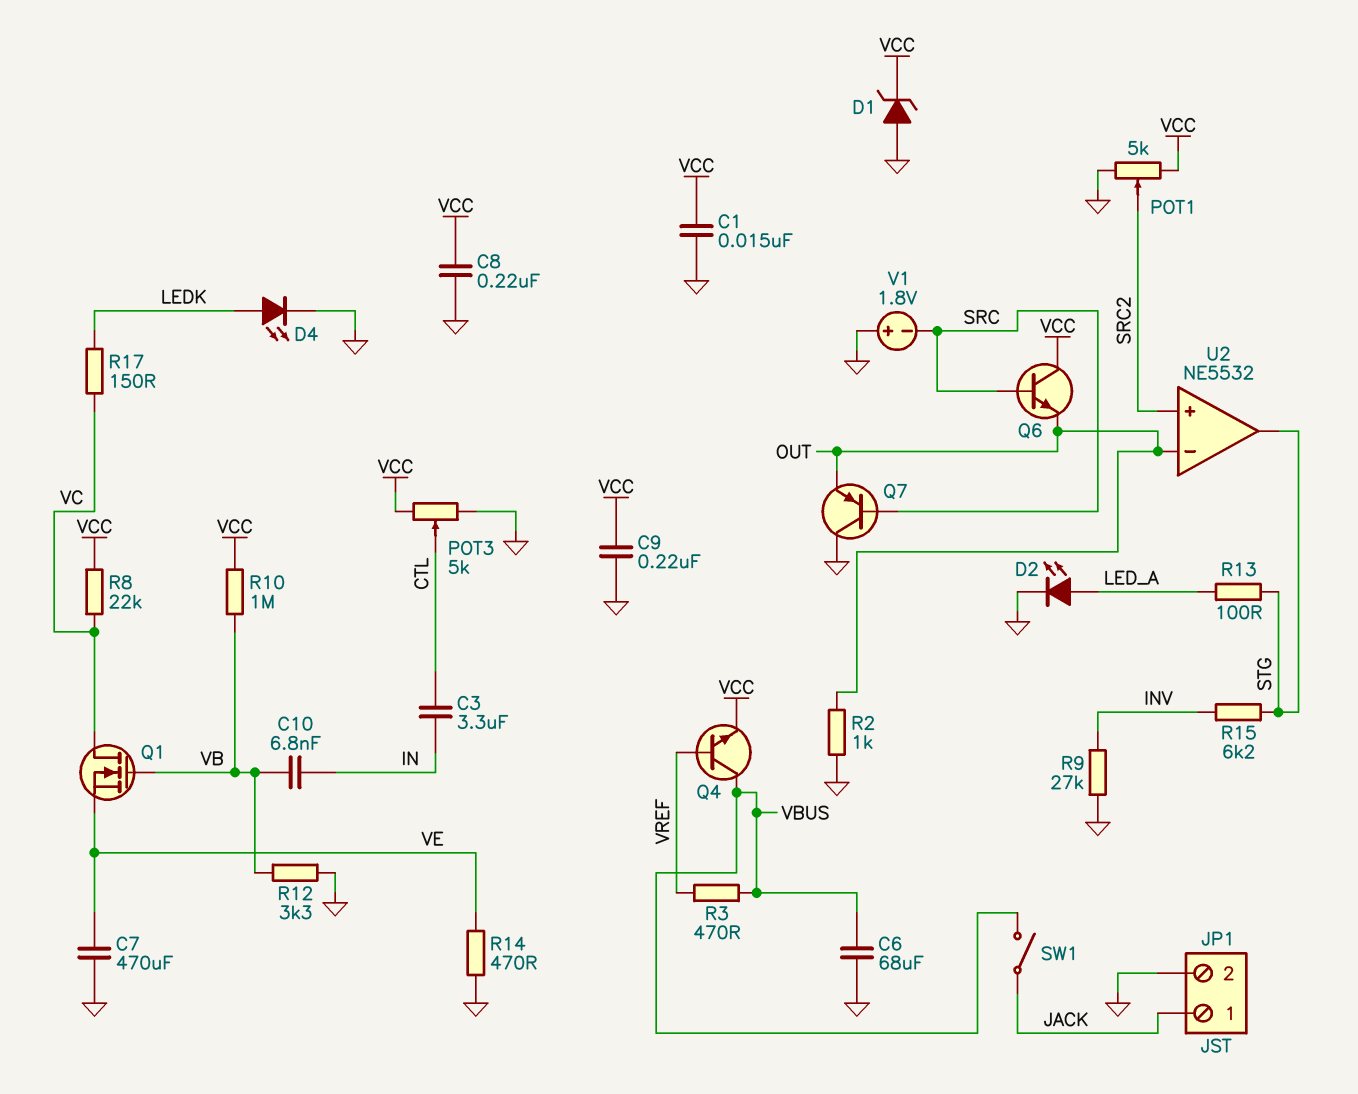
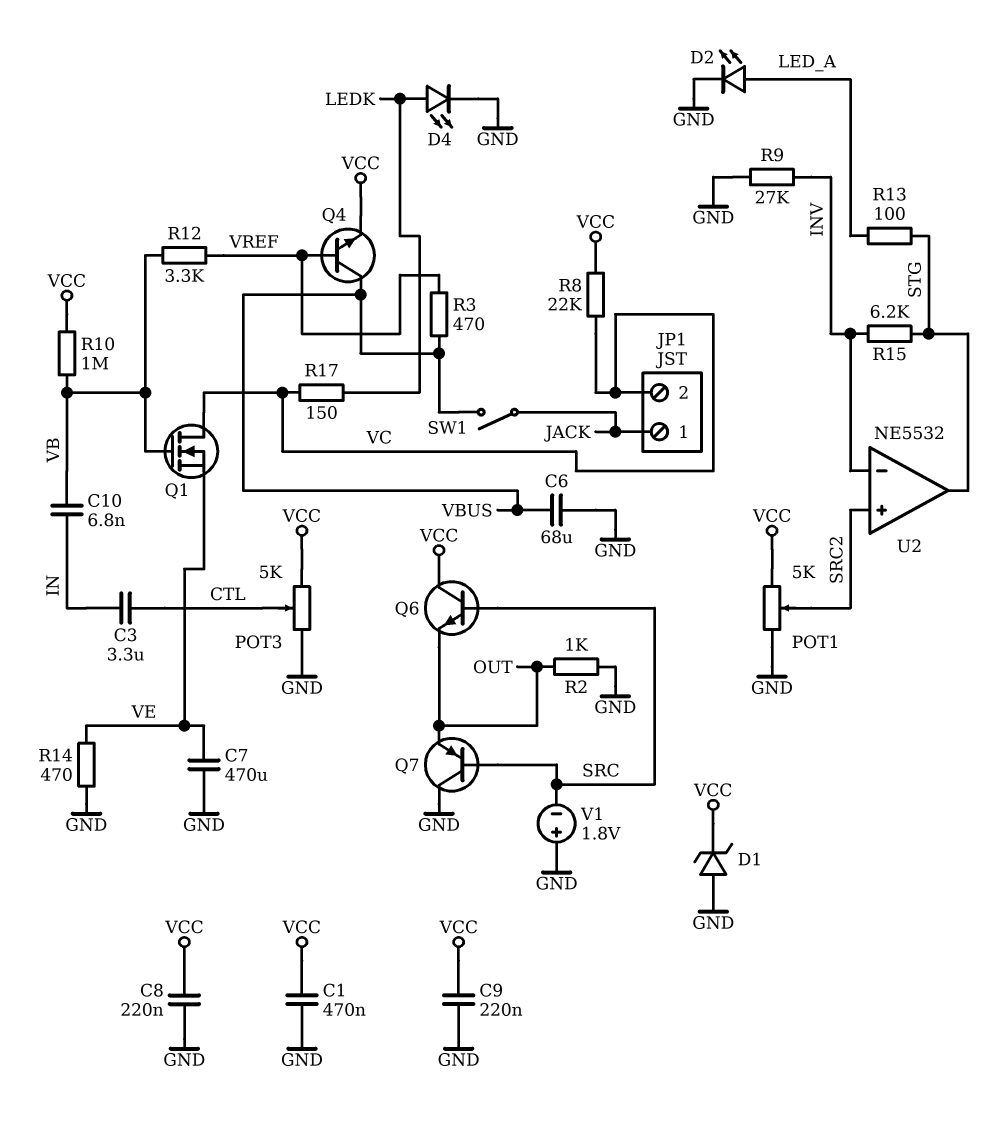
C1: 15nF (GND, VCC) -> 470nF (GND, VCC)
JP1 pin 2: GND -> VC
R12: 3.3k (GND, VB) -> 3.3k (VB, VREF)
U2 pin in-: OUT -> INV

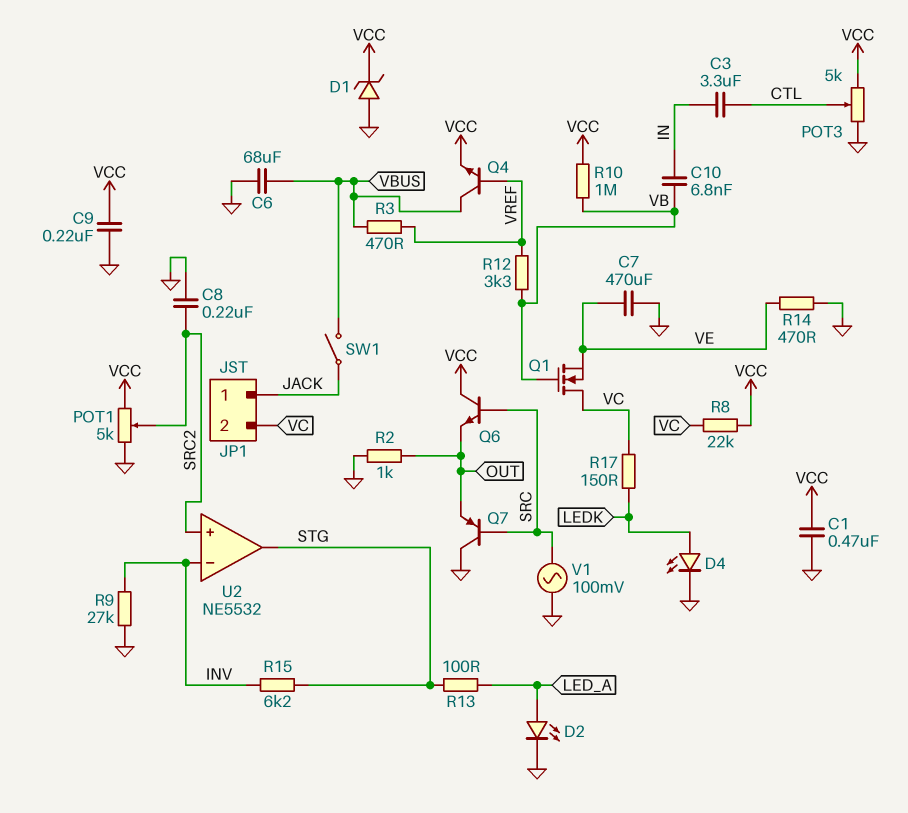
C8: 220nF (GND, VCC) -> 220nF (GND, SRC2)
V1: 1.8V (plus GND, minus SRC) -> AC 100mV (GND, SRC)

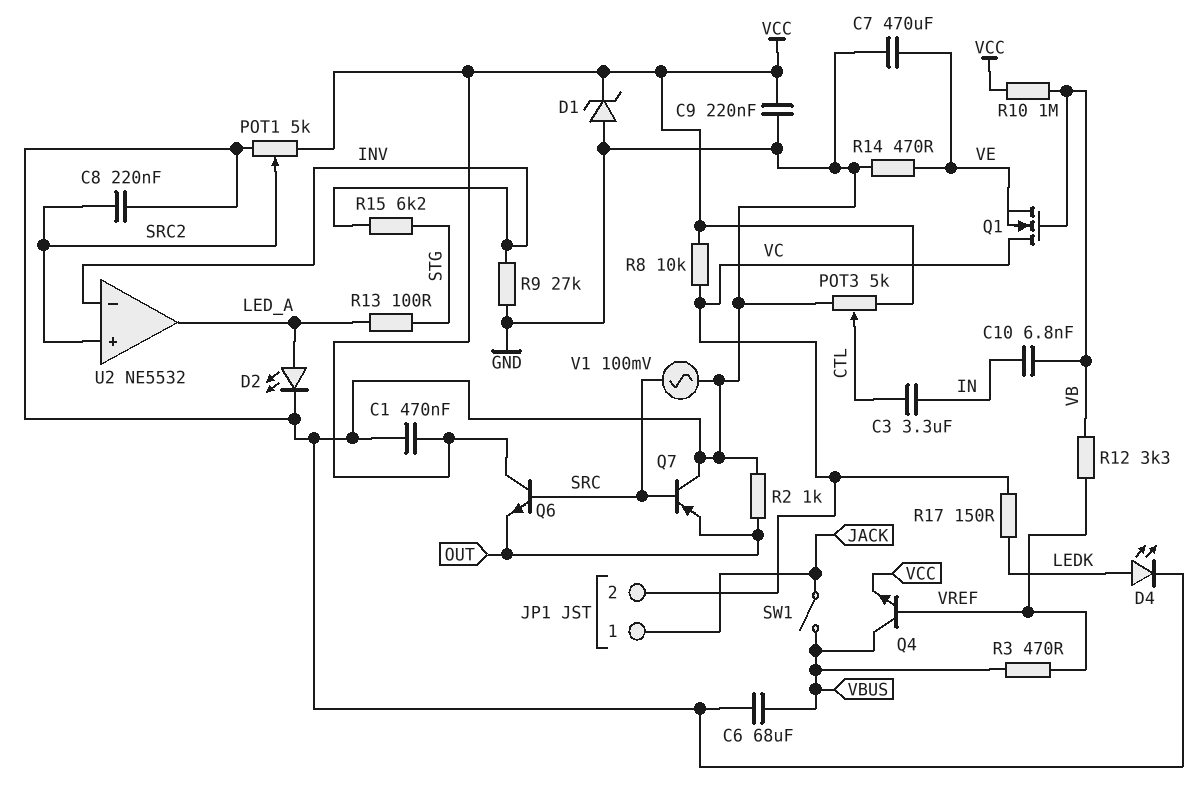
R8: 22k (VC, VCC) -> 10k (VC, VCC)
U2 pin out: STG -> LED_A

